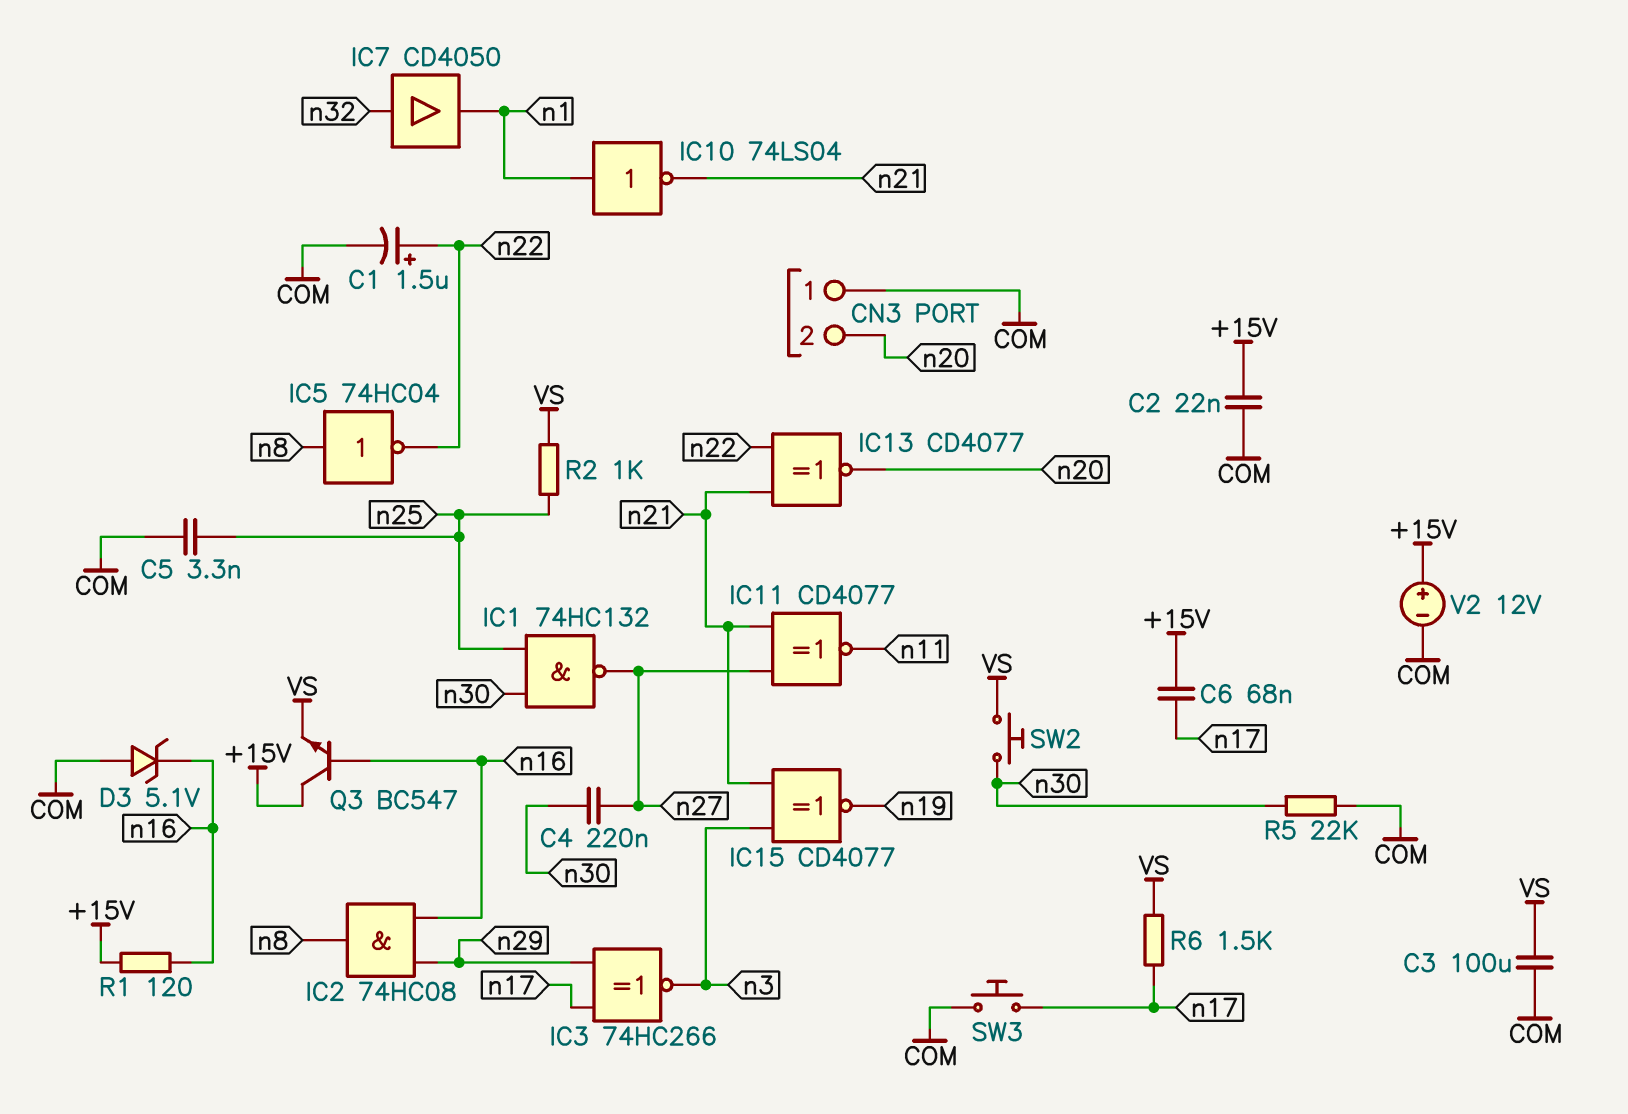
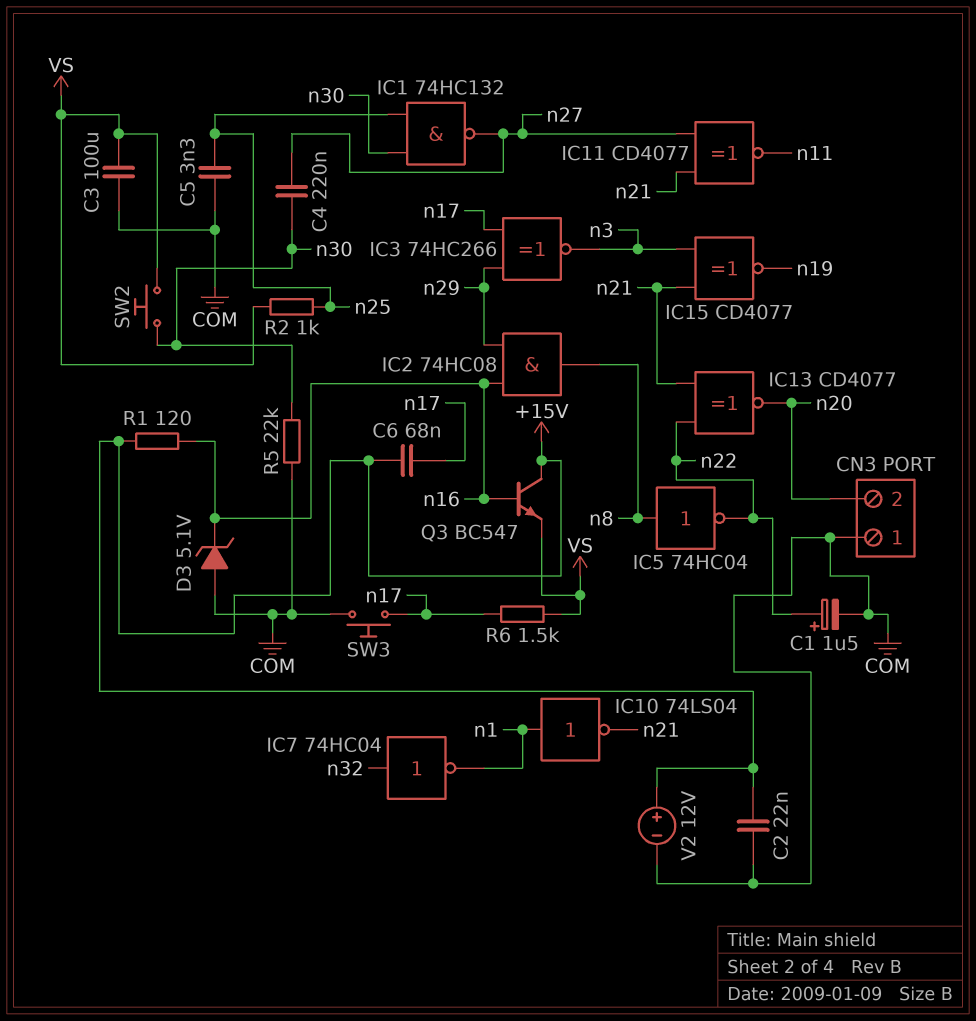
IC7: buffer CD4050 (in n32, out n1) -> NOT 74HC04 (in n32, out n1)

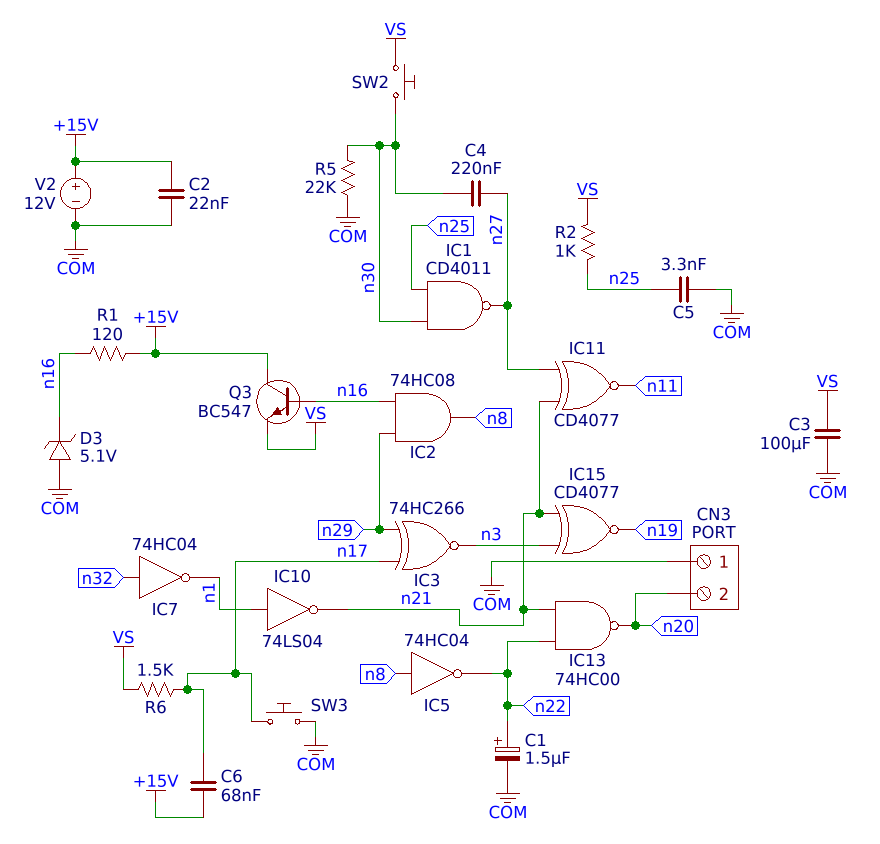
IC1: NAND 74HC132 (in n25, in n30, out n27) -> NAND CD4011 (in n25, in n30, out n27)
IC13: XNOR CD4077 (in n21, in n22, out n20) -> NAND 74HC00 (in n21, in n22, out n20)

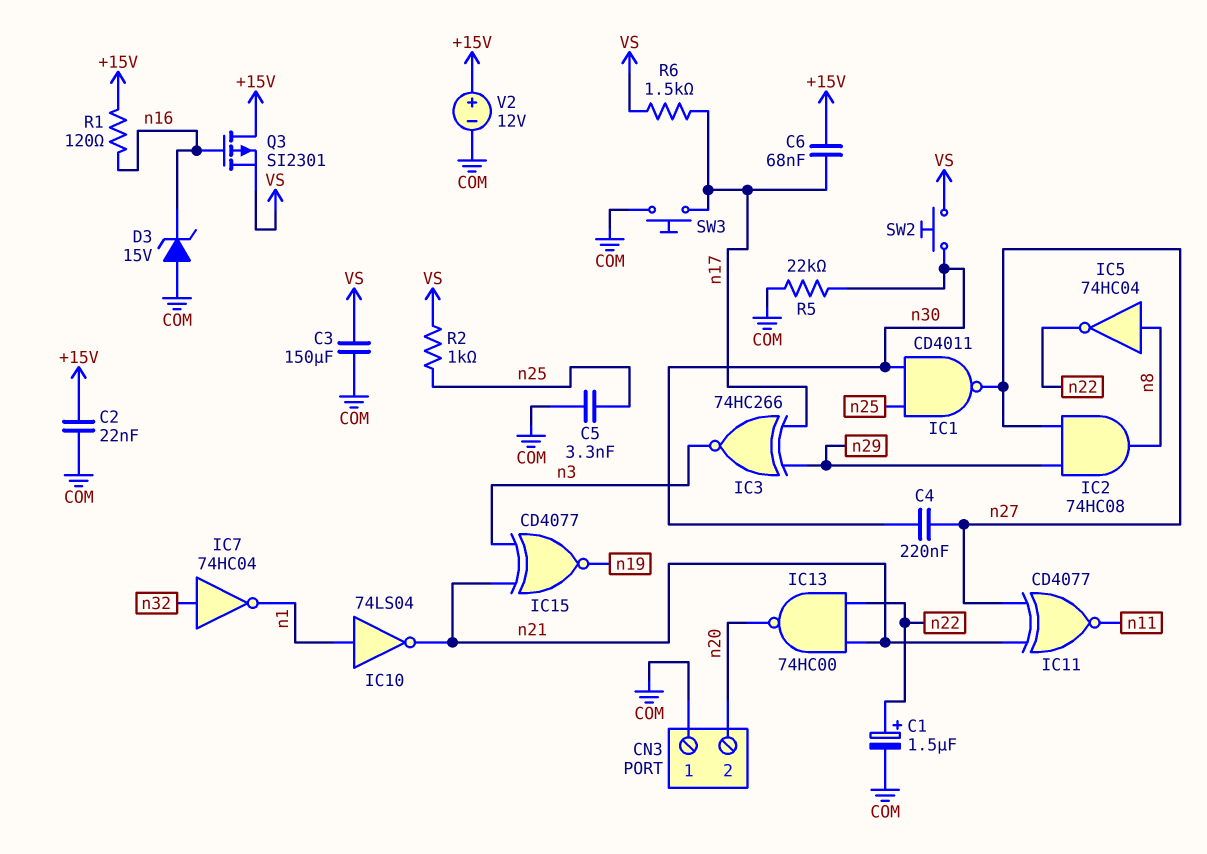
C3: 100uF (COM, VS) -> 150uF (COM, VS)
D3: zener 5.1V (A COM, K n16) -> zener 15V (A COM, K n16)
IC2: AND 74HC08 (in n16, in n29, out n8) -> AND 74HC08 (in n27, in n29, out n8)
Q3: NPN BC547 (B n16, C +15V, E VS) -> PMOS SI2301 (G n16, D +15V, S VS)

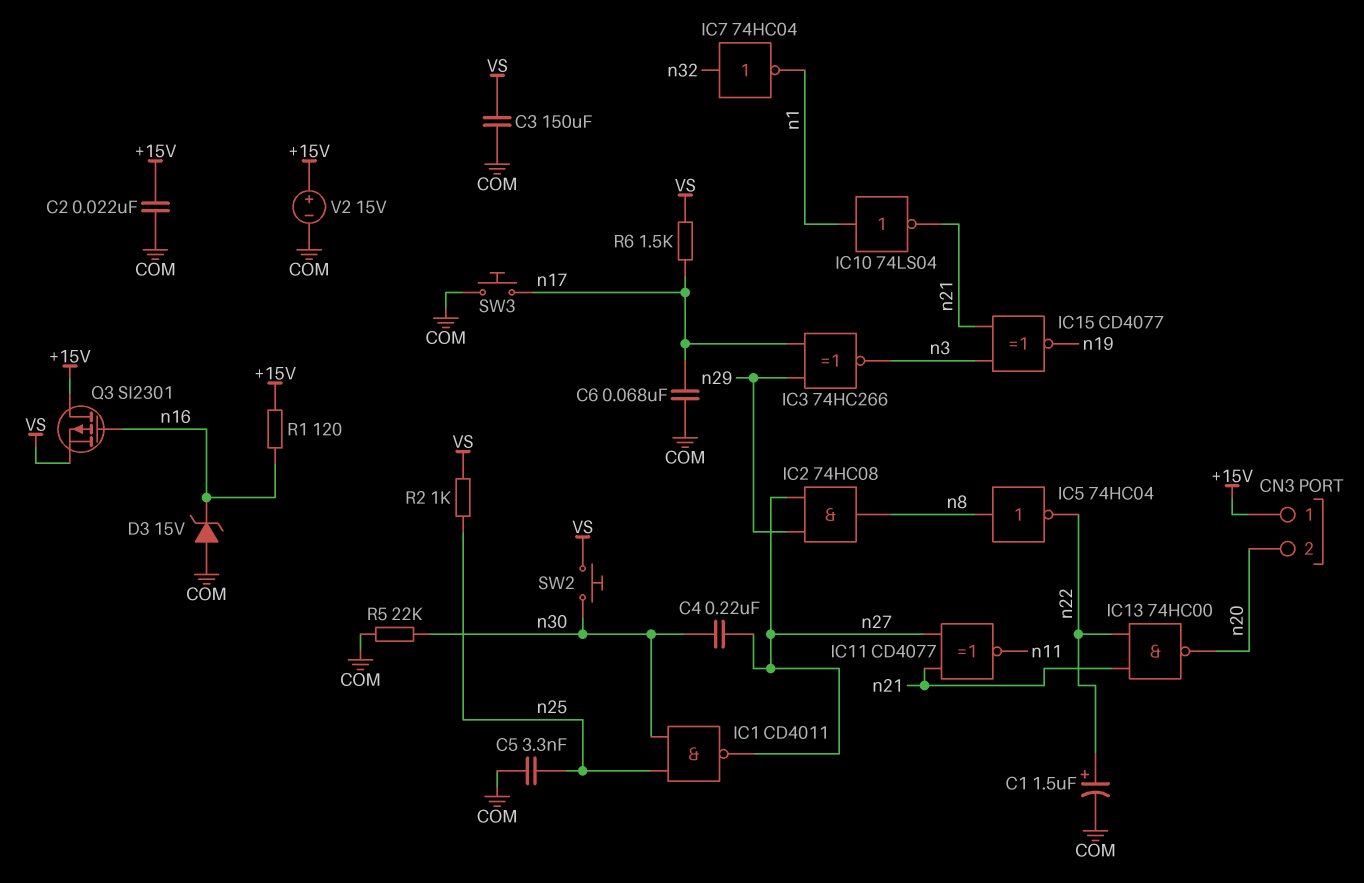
C6: 68nF (+15V, n17) -> 68nF (COM, n17)
CN3 pin 1: COM -> +15V
V2: 12V (plus +15V, minus COM) -> 15V (plus +15V, minus COM)

